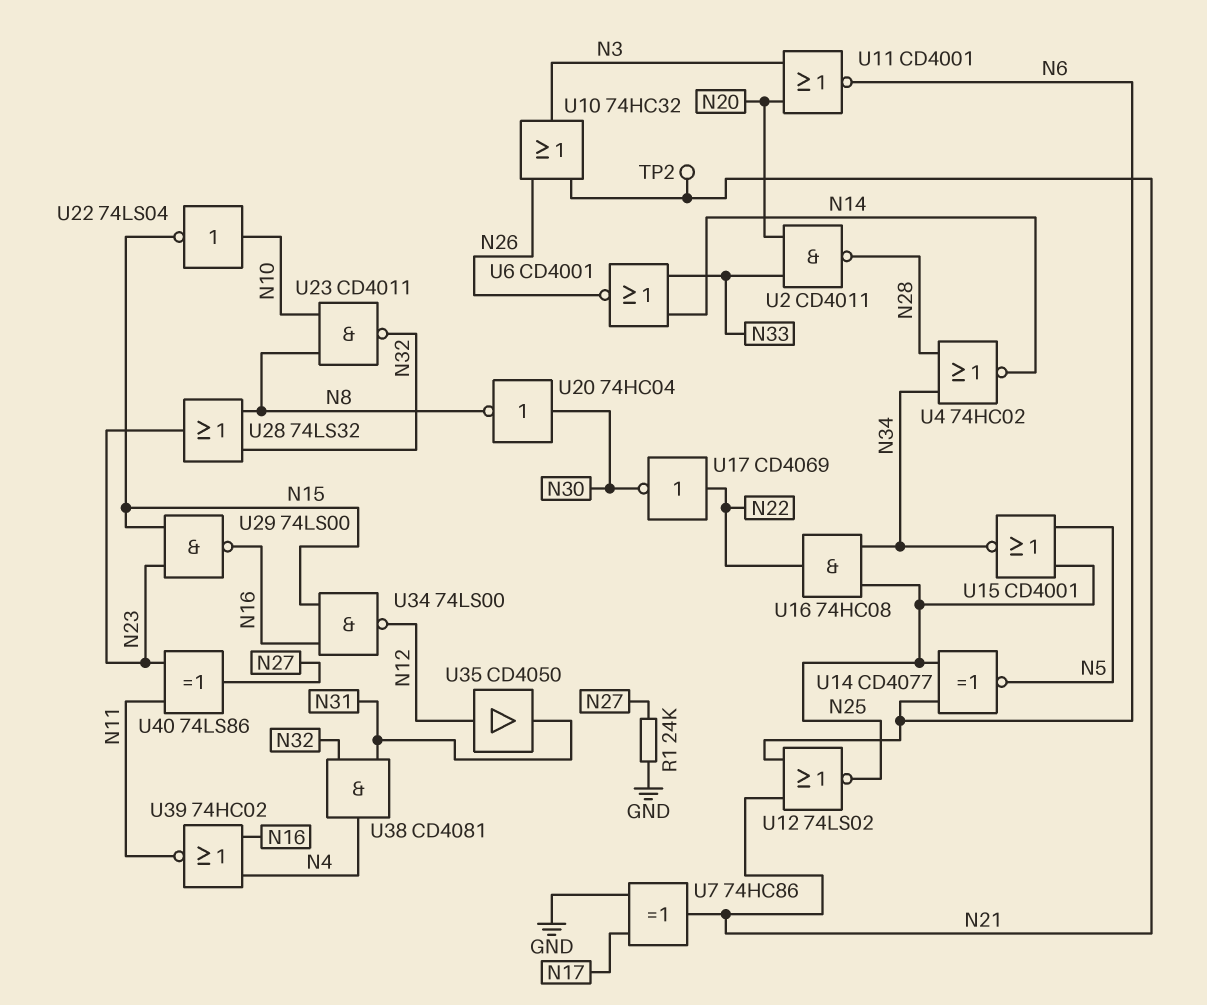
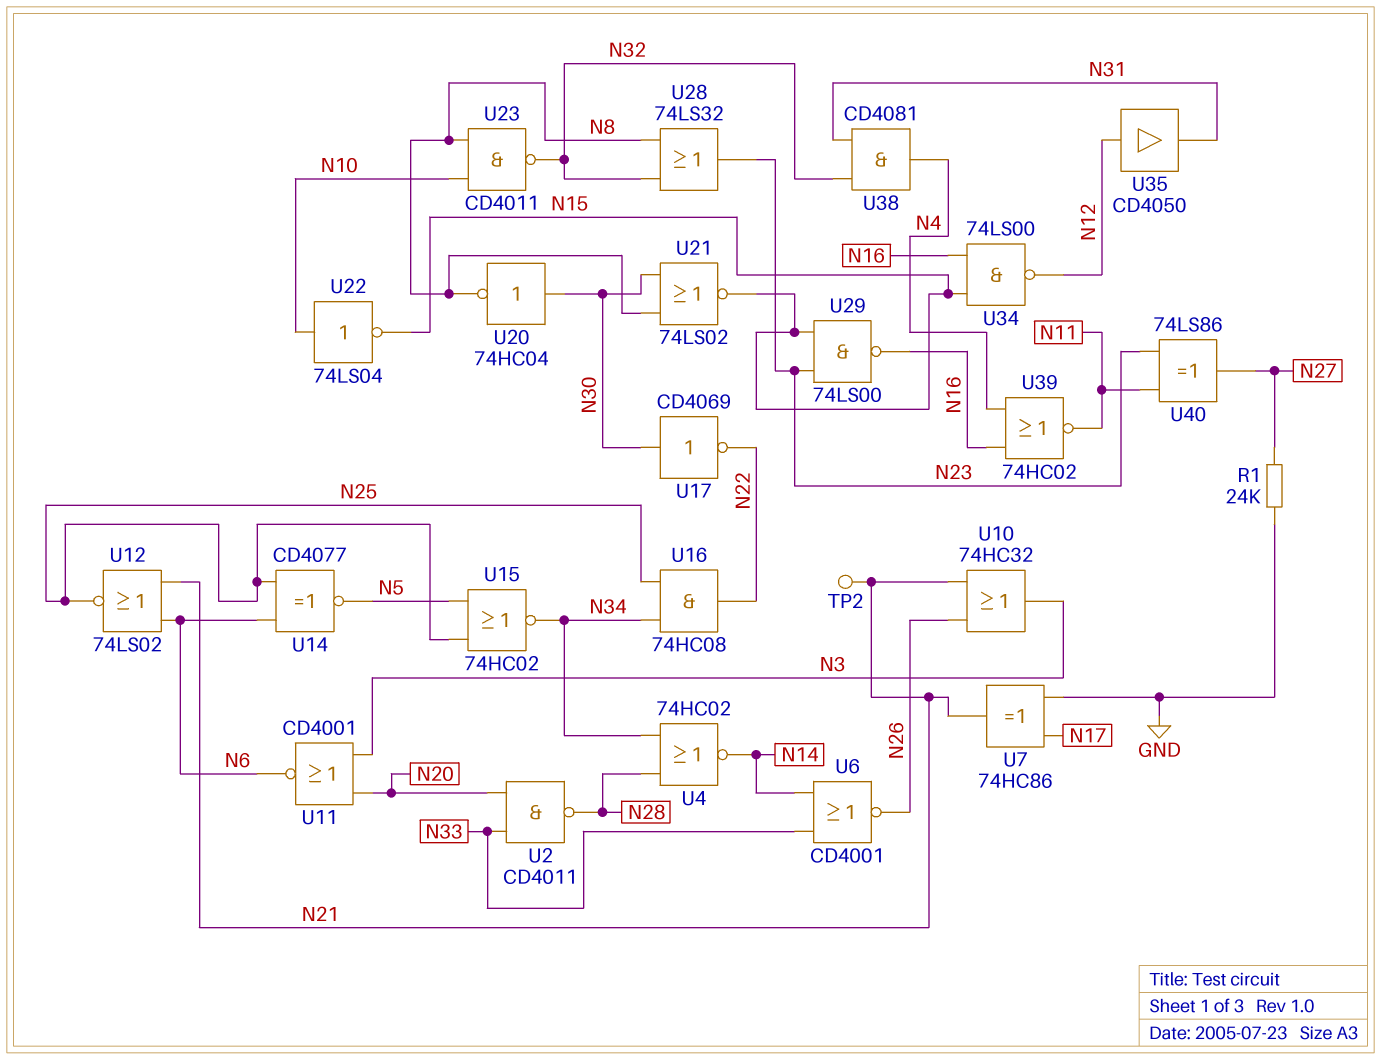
U15: NOR CD4001 (in N5, in N25, out N34) -> NOR 74HC02 (in N5, in N25, out N34)
U17: NOT CD4069 (in N22, out N30) -> NOT CD4069 (in N30, out N22)
U21: none -> NOR 74LS02 (in N8, in N30, out N15)

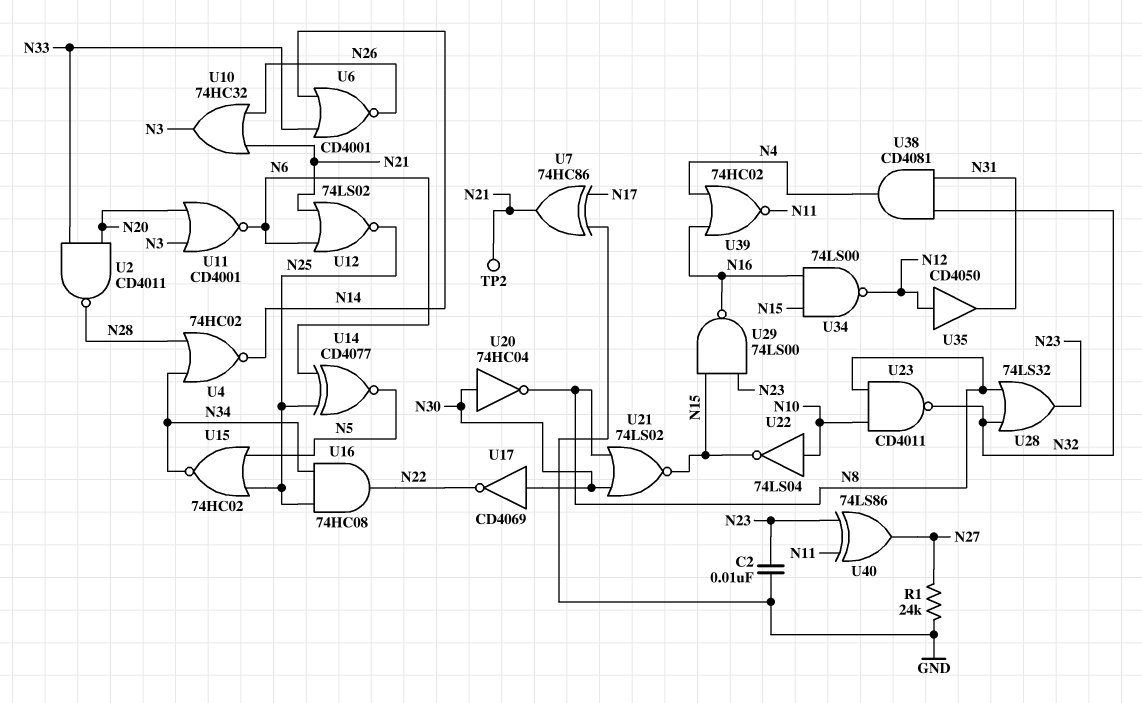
C2: none -> 10nF (GND, N23)

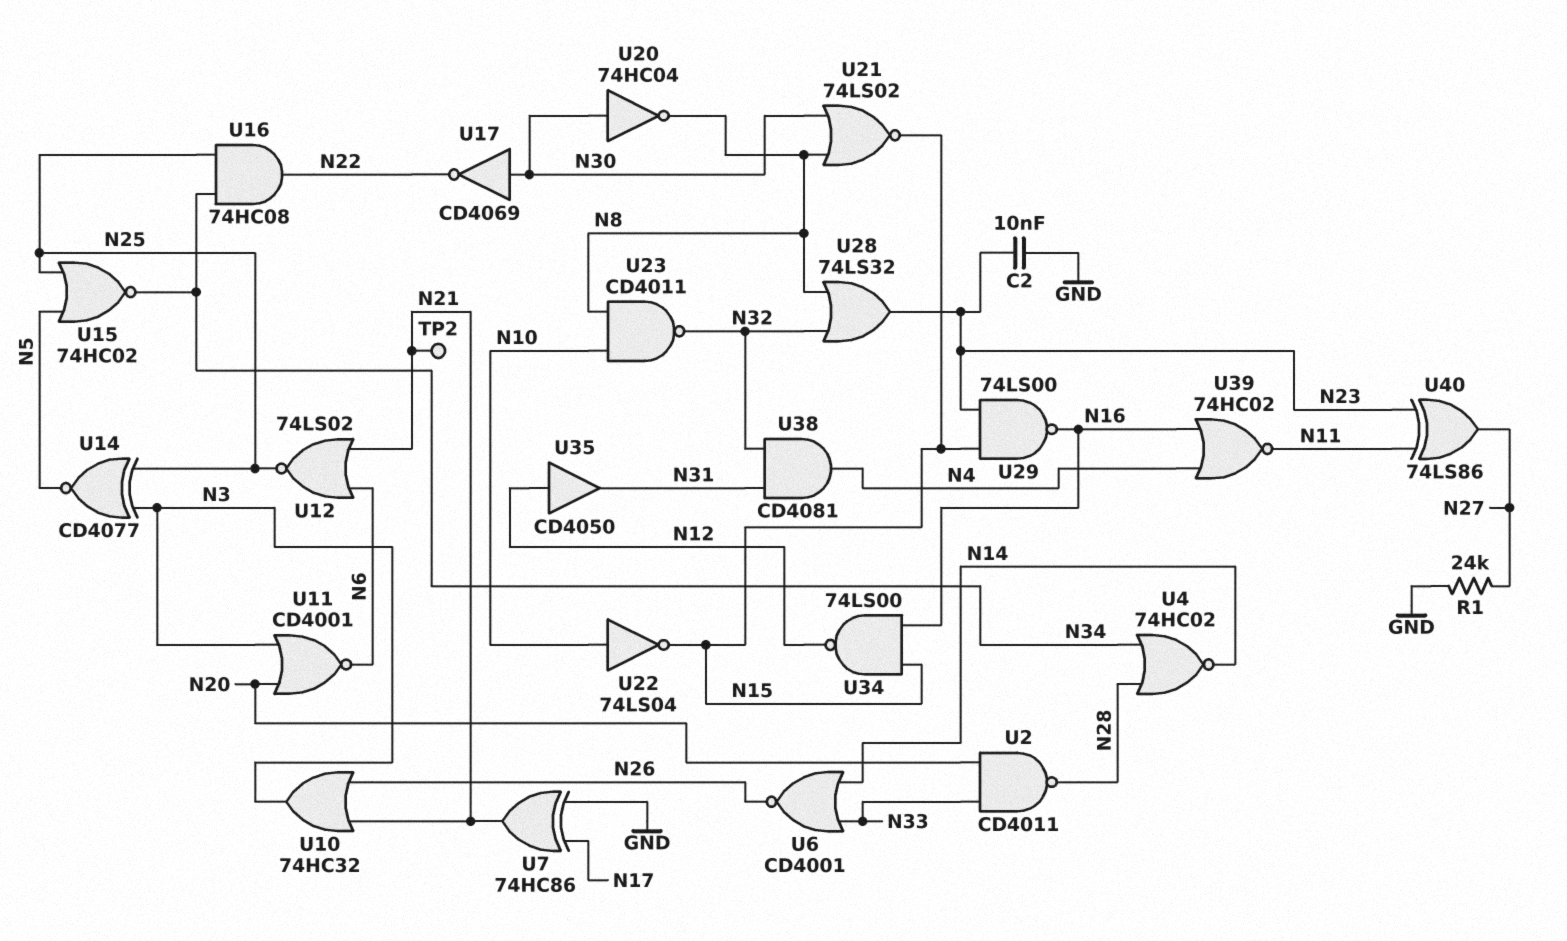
U14: XNOR CD4077 (in N6, in N25, out N5) -> XNOR CD4077 (in N3, in N25, out N5)

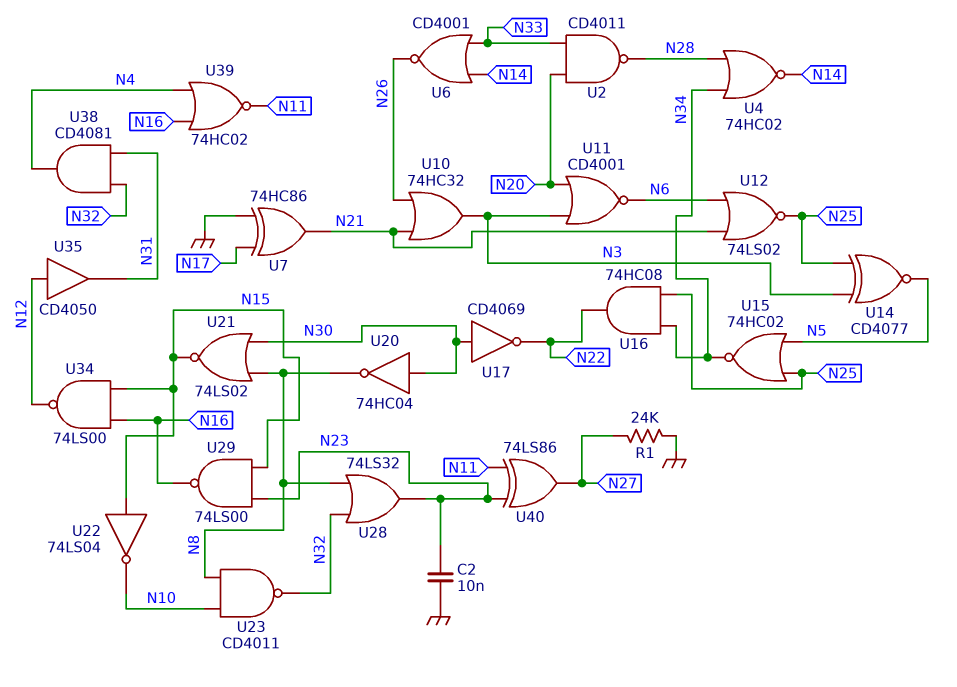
TP2: test point (N21) -> none
U22: NOT 74LS04 (in N10, out N15) -> NOT 74LS04 (in N15, out N10)

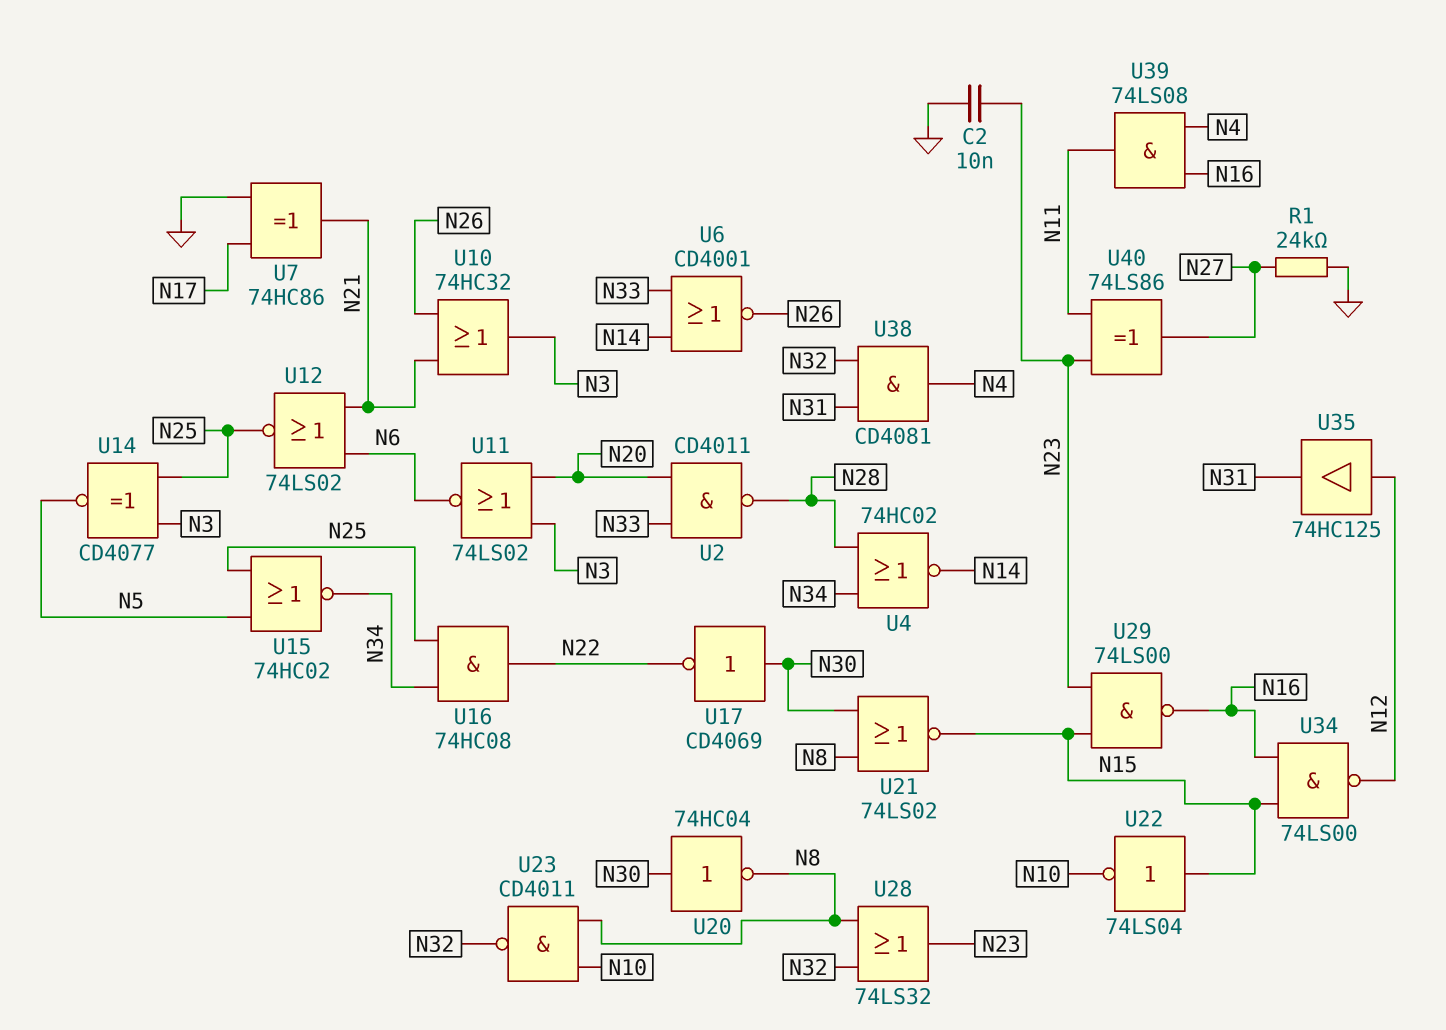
U11: NOR CD4001 (in N3, in N20, out N6) -> NOR 74LS02 (in N3, in N20, out N6)
U35: buffer CD4050 (in N12, out N31) -> buffer 74HC125 (in N12, out N31)
U39: NOR 74HC02 (in N4, in N16, out N11) -> AND 74LS08 (in N4, in N16, out N11)

